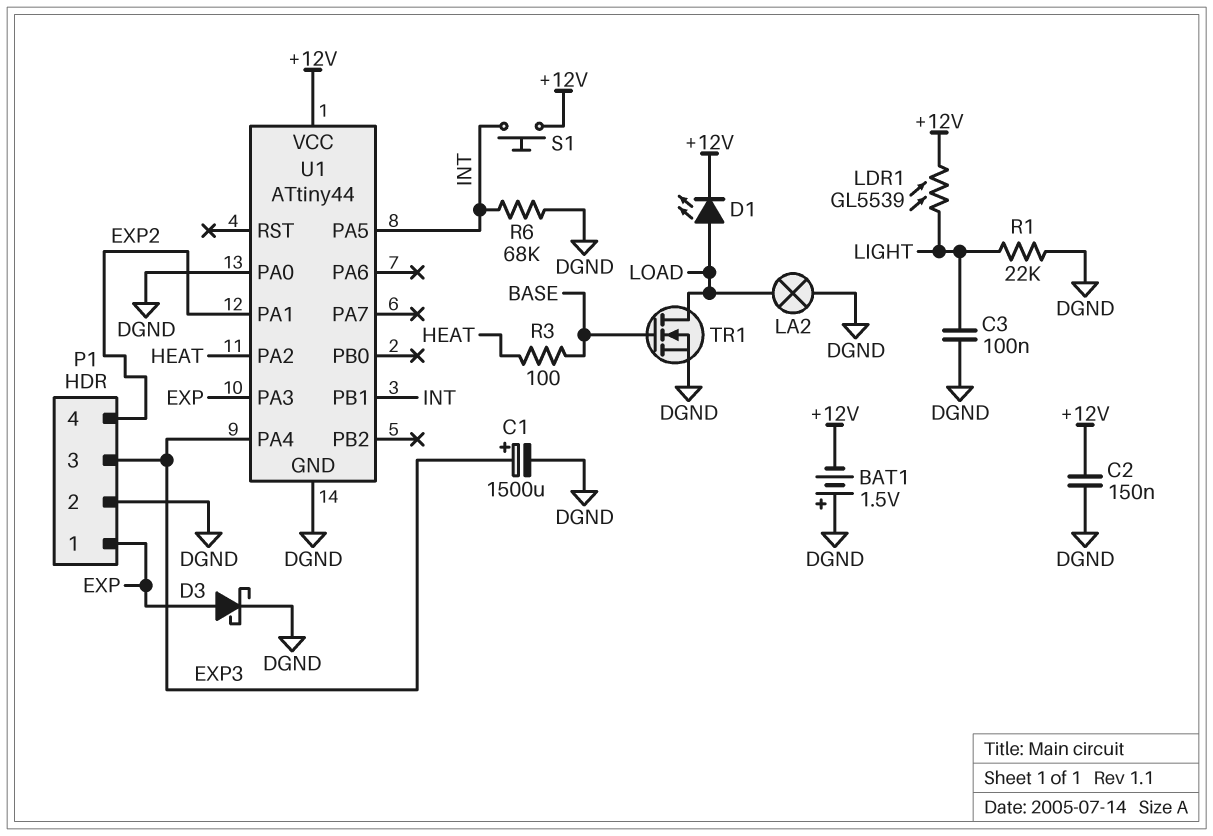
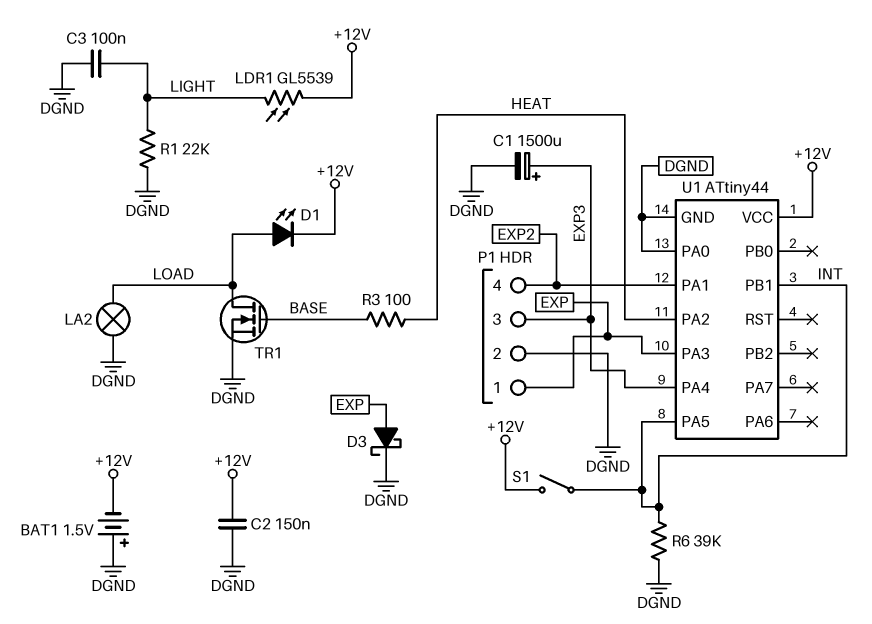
R6: 68k (DGND, INT) -> 39k (DGND, INT)
S1: button (+12V, INT) -> switch (+12V, INT)

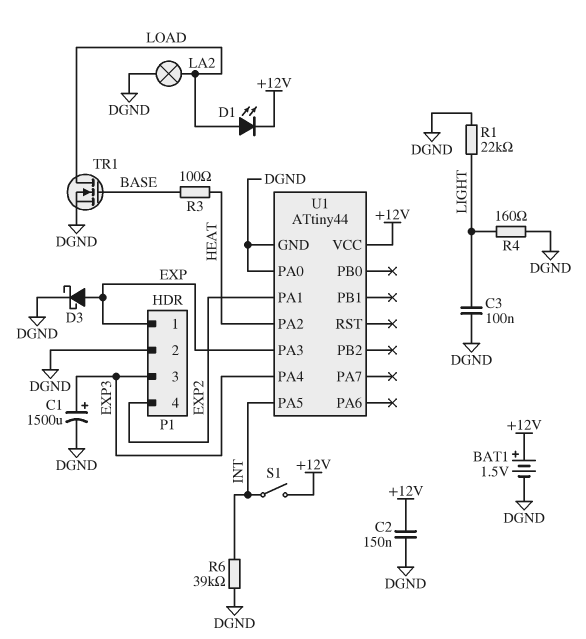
BAT1: 1.5V (plus DGND, minus +12V) -> 1.5V (plus +12V, minus DGND)
LDR1: GL5539 (+12V, LIGHT) -> none
R4: none -> 160 (DGND, LIGHT)
U1 pin PB1: INT -> none

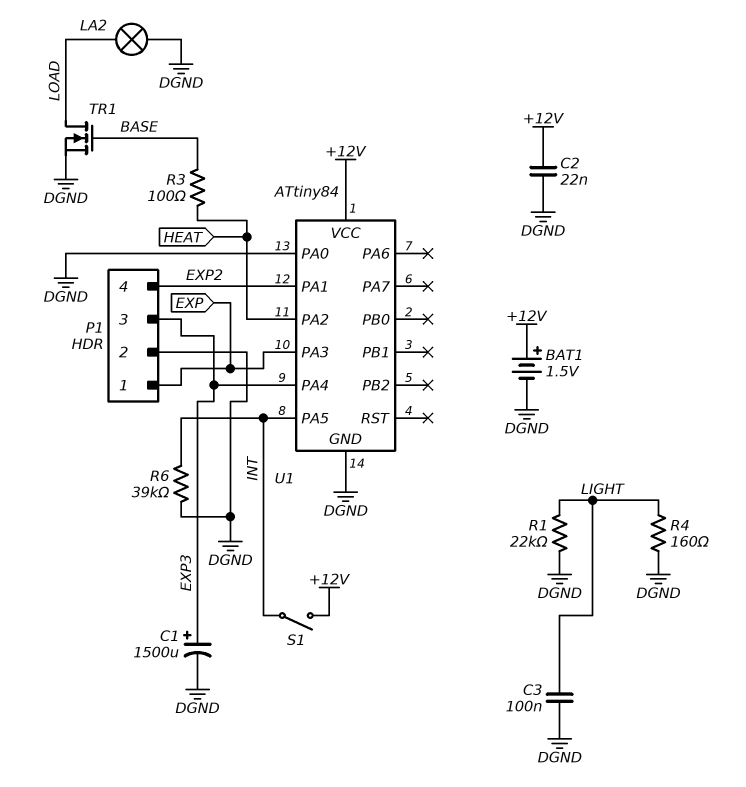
C2: 150nF (+12V, DGND) -> 22nF (+12V, DGND)
D1: LED (A LOAD, K +12V) -> none
D3: schottky (A EXP, K DGND) -> none
U1: ATtiny44 -> ATtiny84

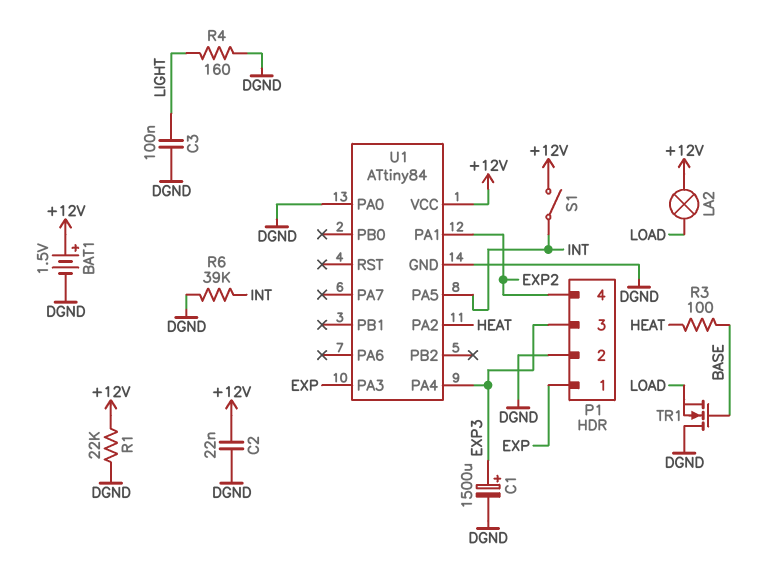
LA2: lamp (DGND, LOAD) -> lamp (+12V, LOAD)
R1: 22k (DGND, LIGHT) -> 22k (+12V, DGND)
TR1: NMOS (G BASE, D LOAD, S DGND) -> NMOS (G BASE, D DGND, S LOAD)

